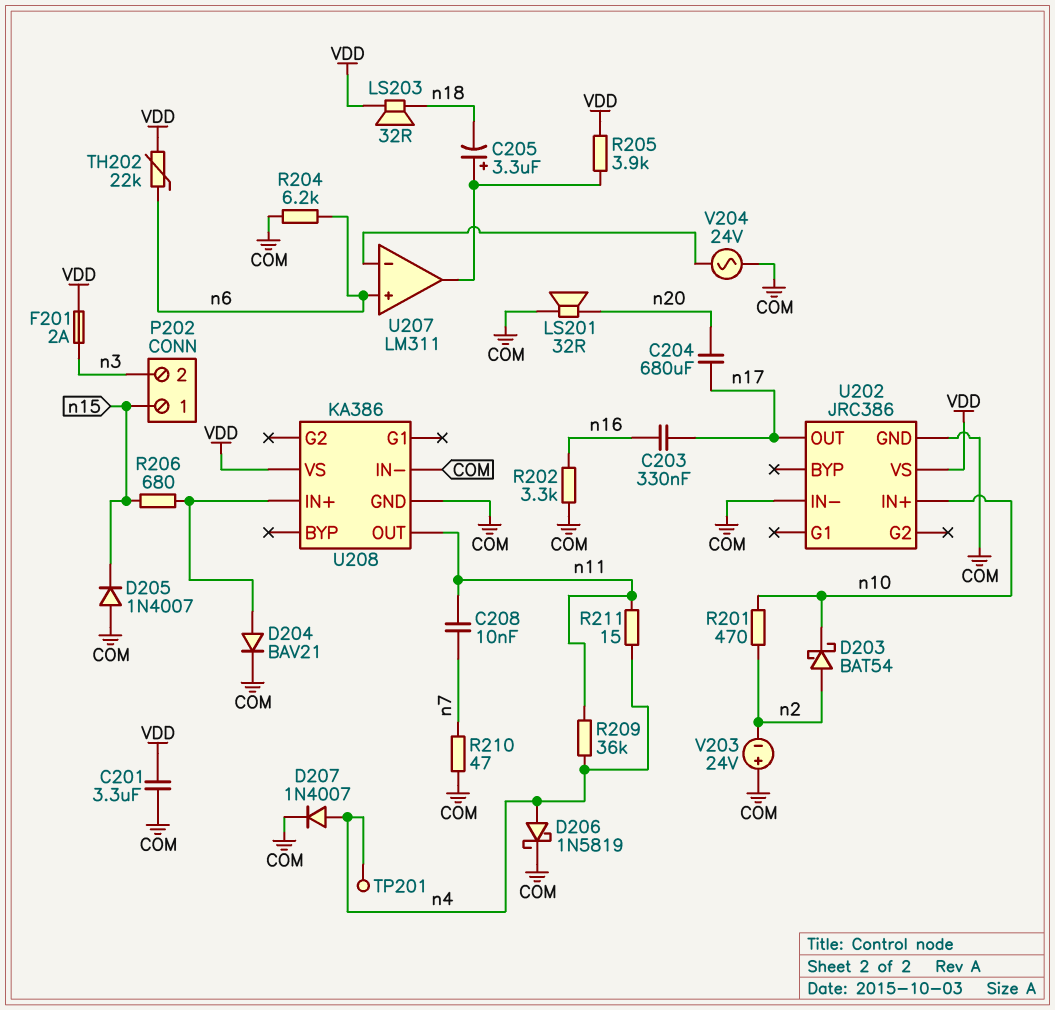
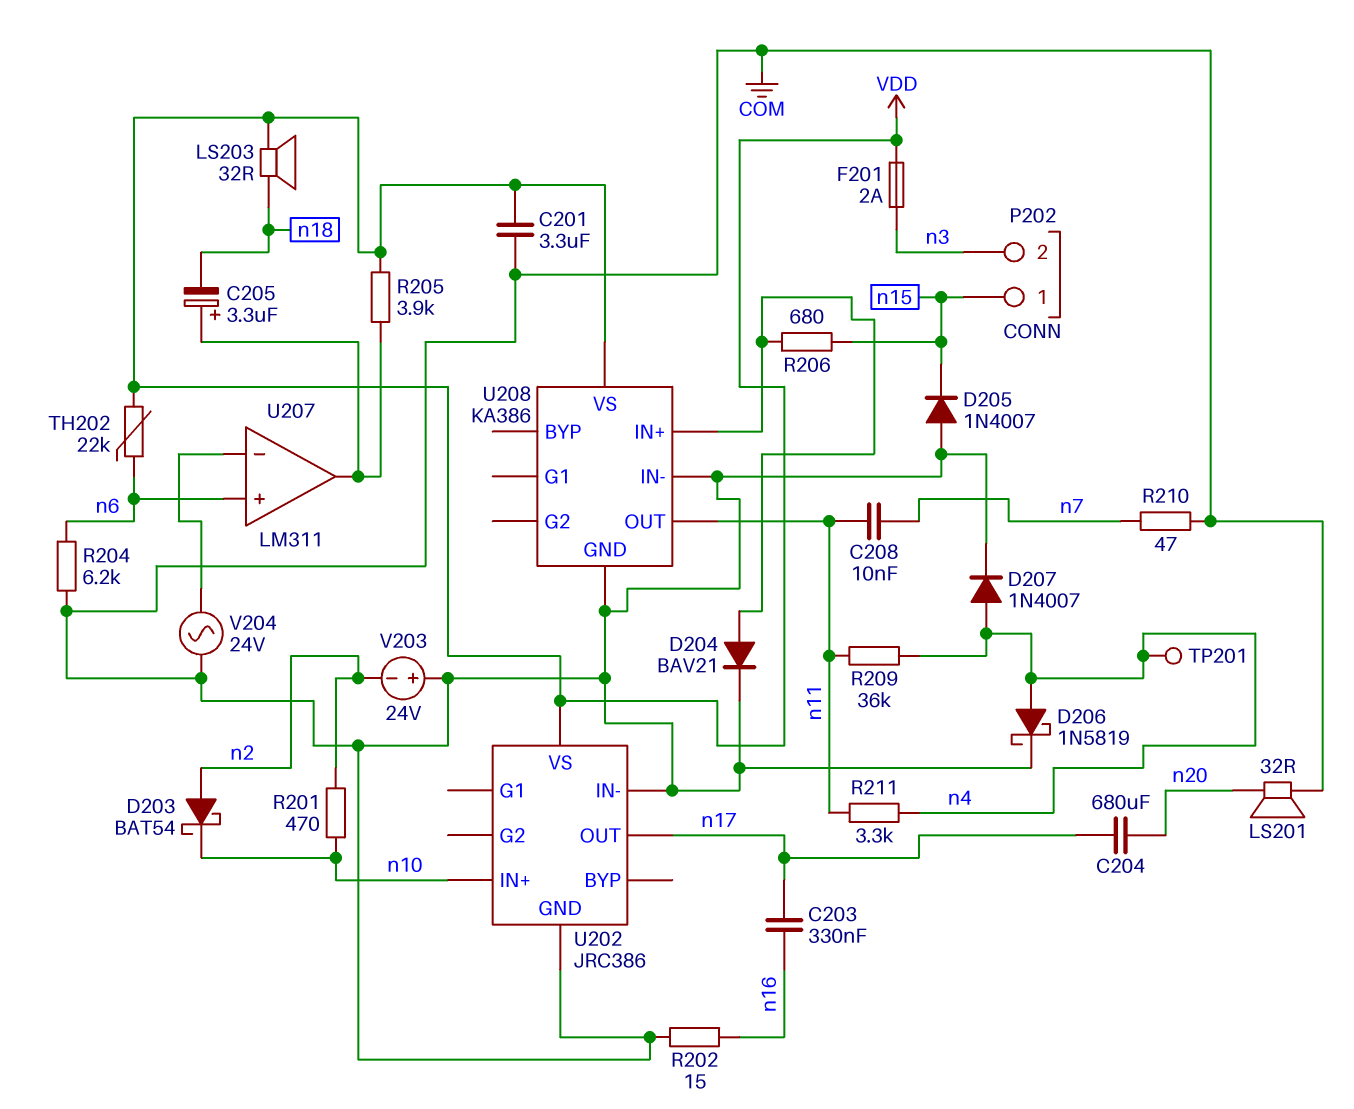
R202: 3.3k (COM, n16) -> 15 (COM, n16)
R211: 15 (n4, n11) -> 3.3k (n4, n11)

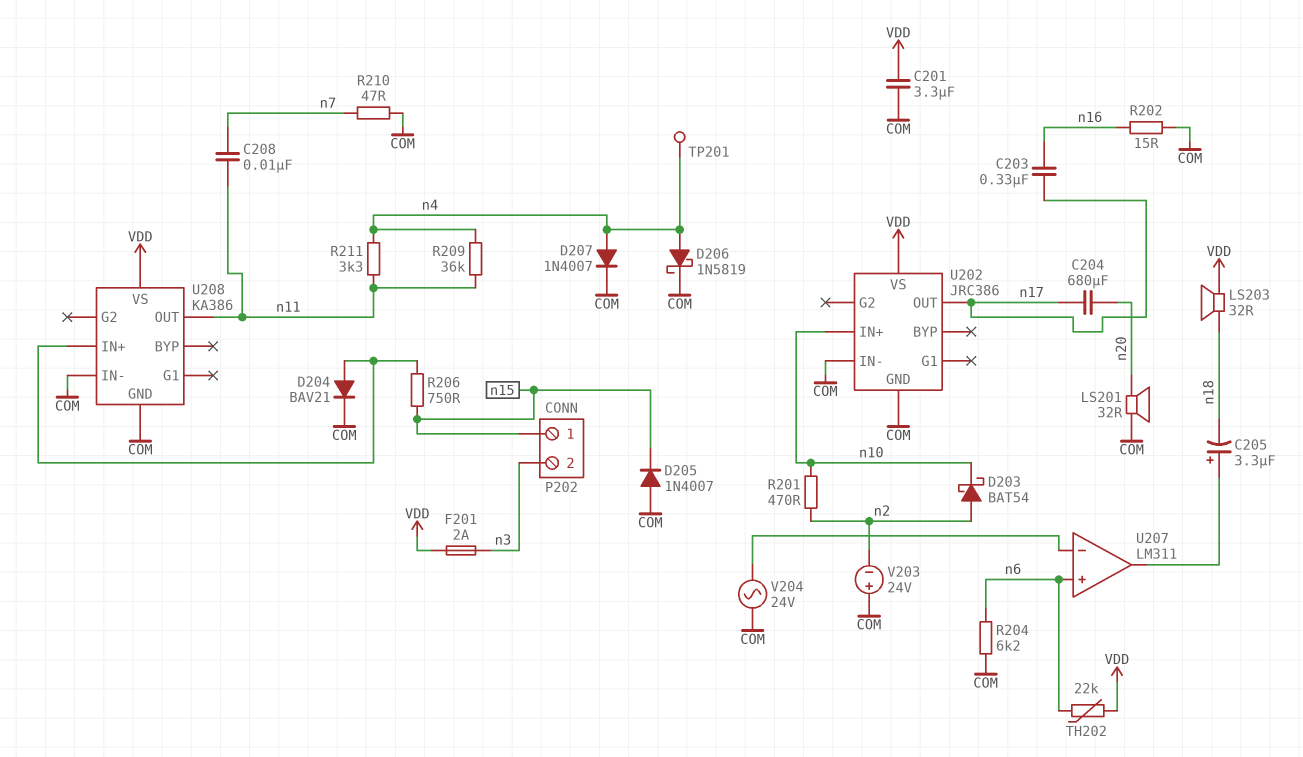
R205: 3.9k (U207/out, VDD) -> none
R206: 680 (U208/IN+, n15) -> 750 (U208/IN+, n15)

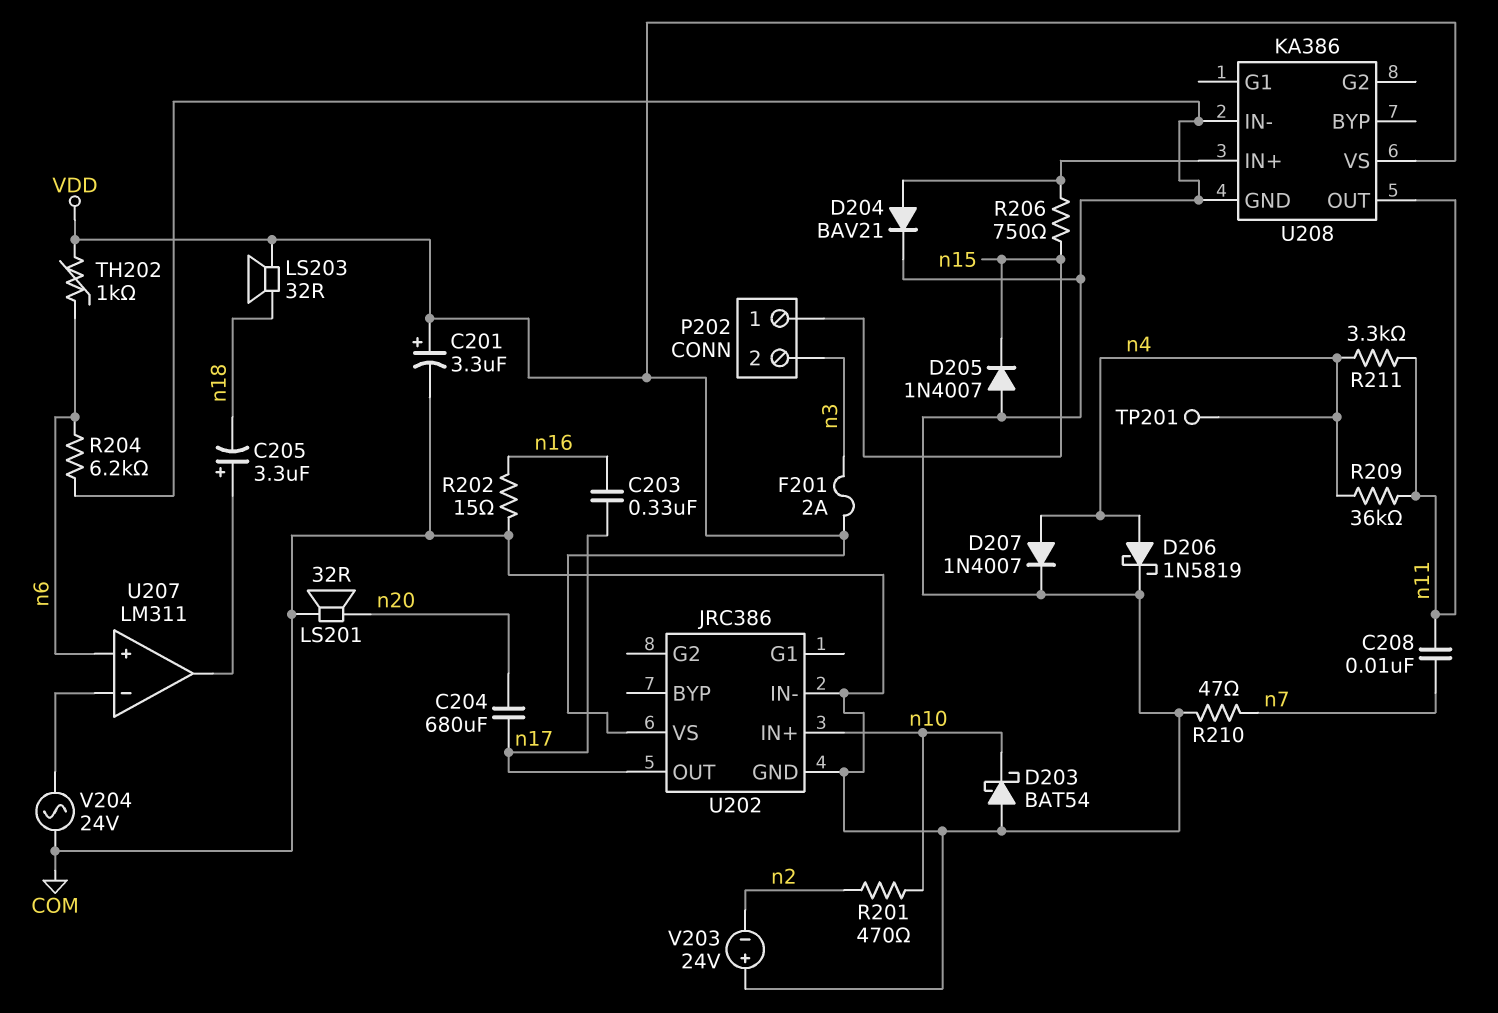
C201: 3.3uF (COM, VDD) -> 3.3uF (plus VDD, minus COM)
D203: schottky BAT54 (A n2, K n10) -> schottky BAT54 (A COM, K n10)
TH202: 22k (VDD, n6) -> 1k (VDD, n6)

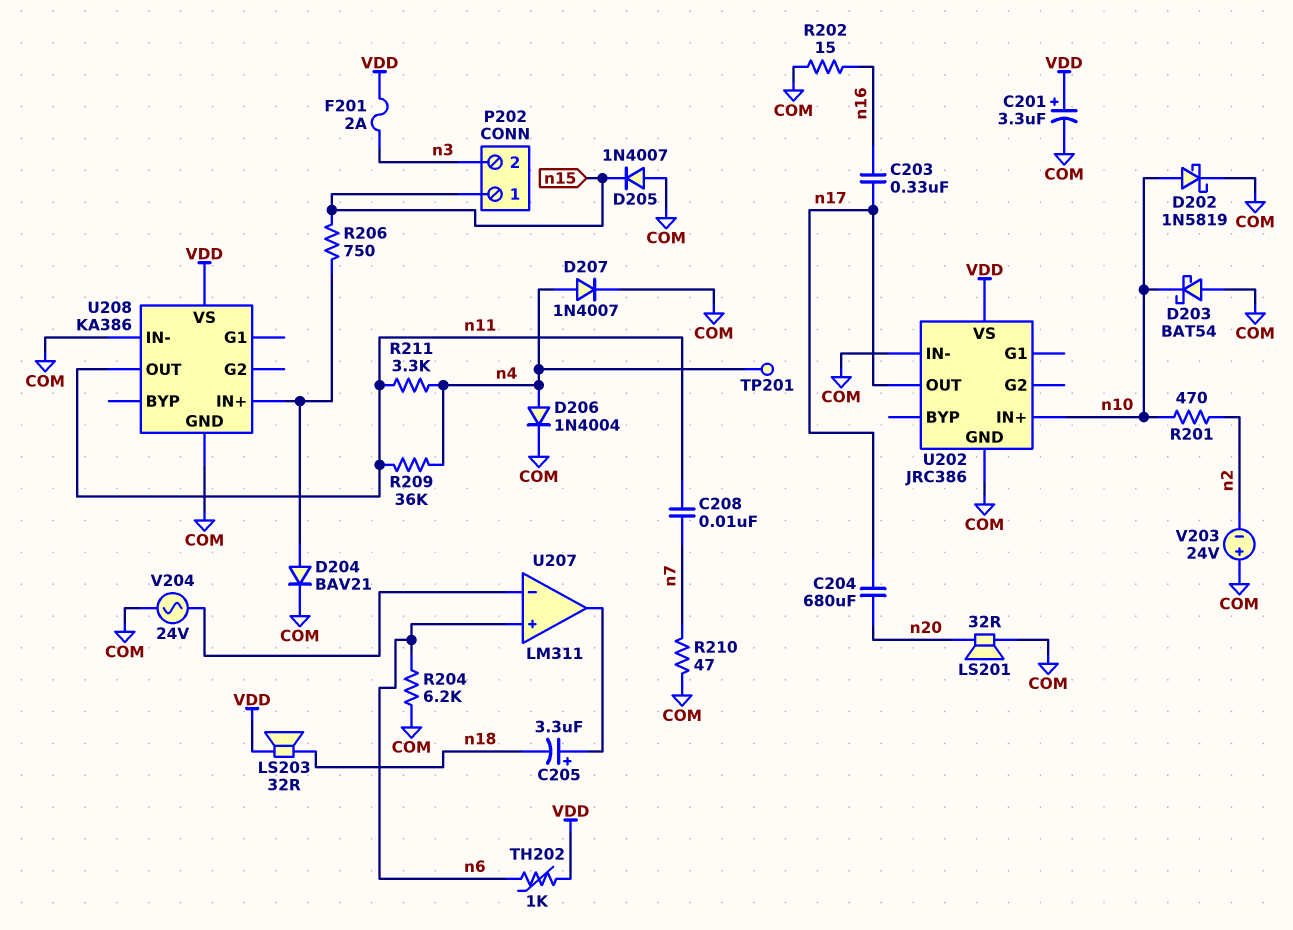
D202: none -> schottky 1N5819 (A n10, K COM)
D206: schottky 1N5819 (A n4, K COM) -> diode 1N4004 (A n4, K COM)

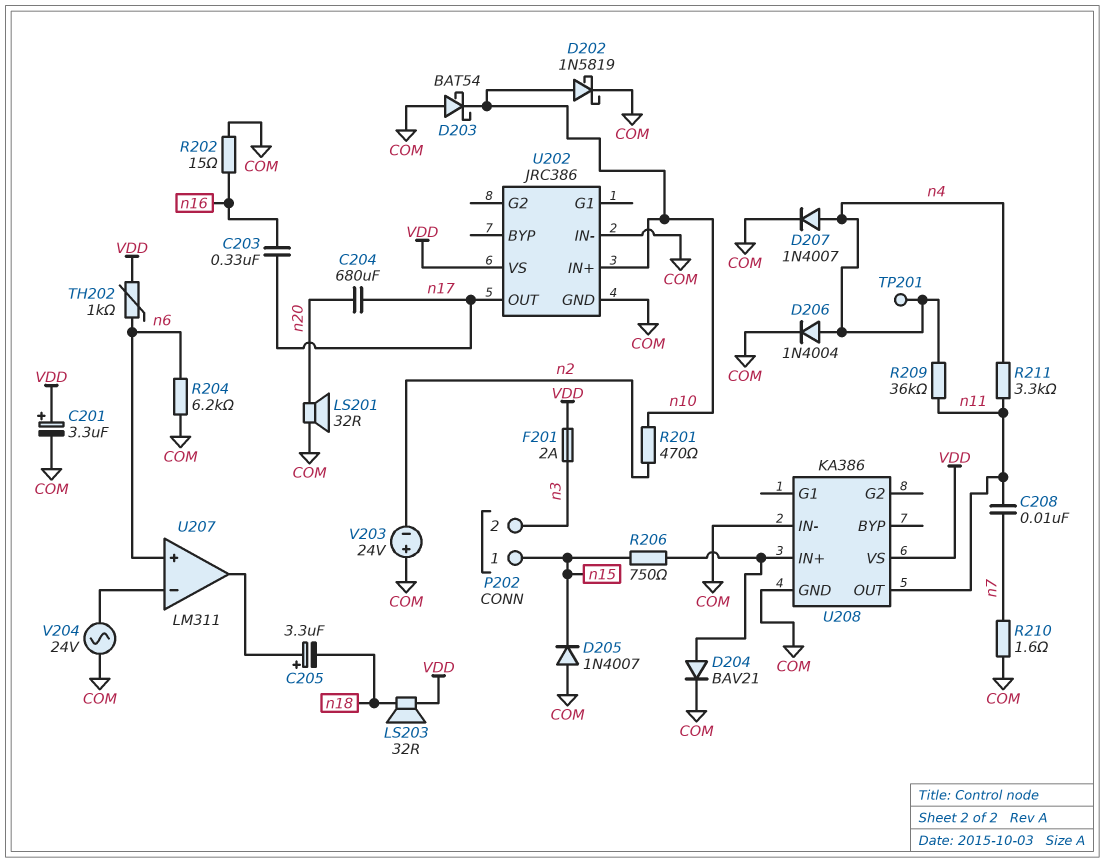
R210: 47 (COM, n7) -> 1.6 (COM, n7)

